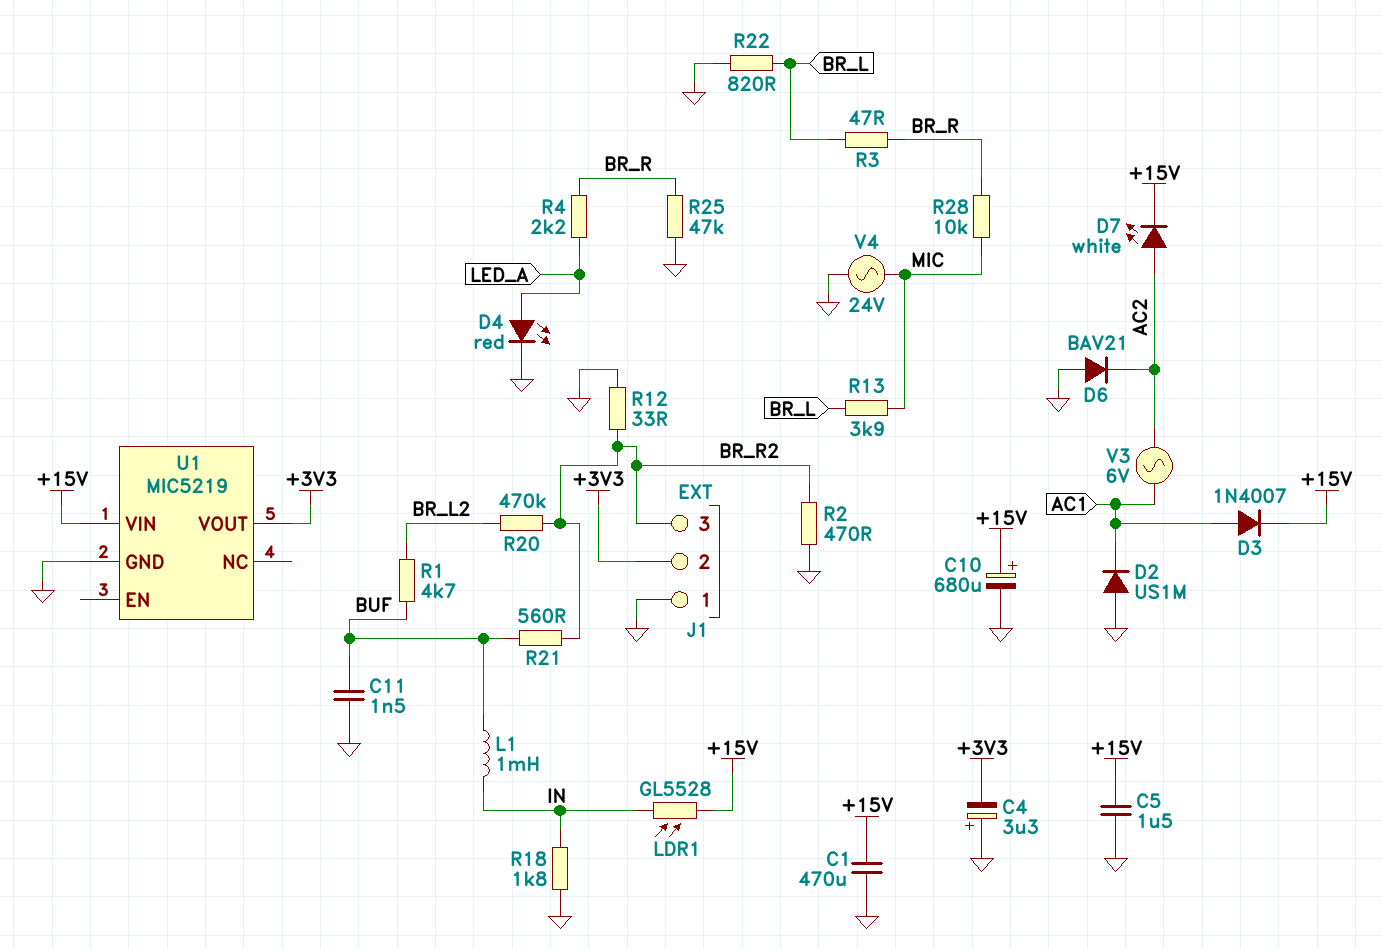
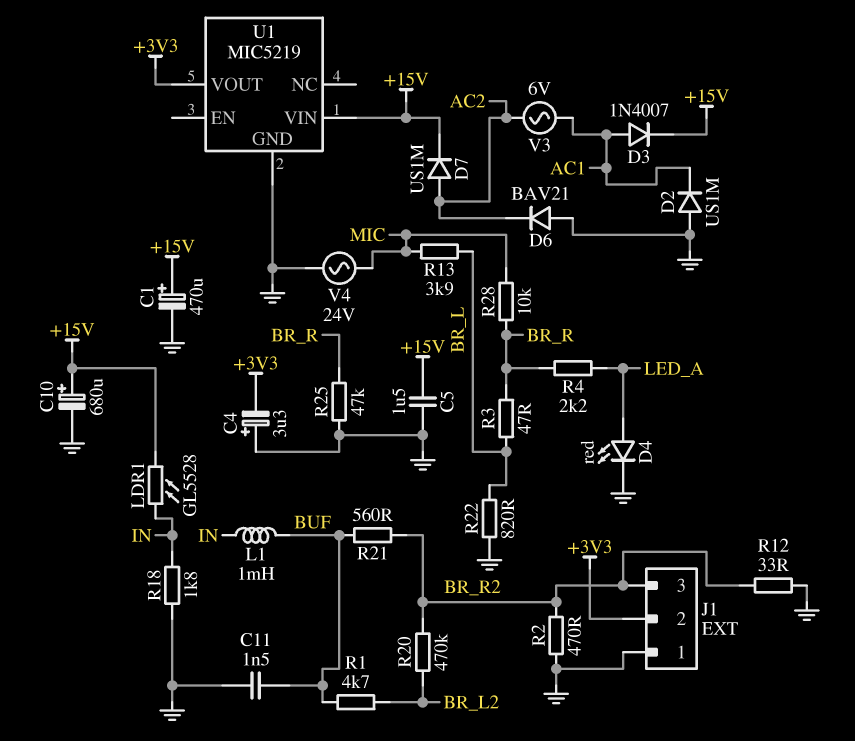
C1: 470uF (+15V, GND) -> 470uF (plus +15V, minus GND)
D7: LED white (A AC2, K +15V) -> diode US1M (A AC2, K +15V)

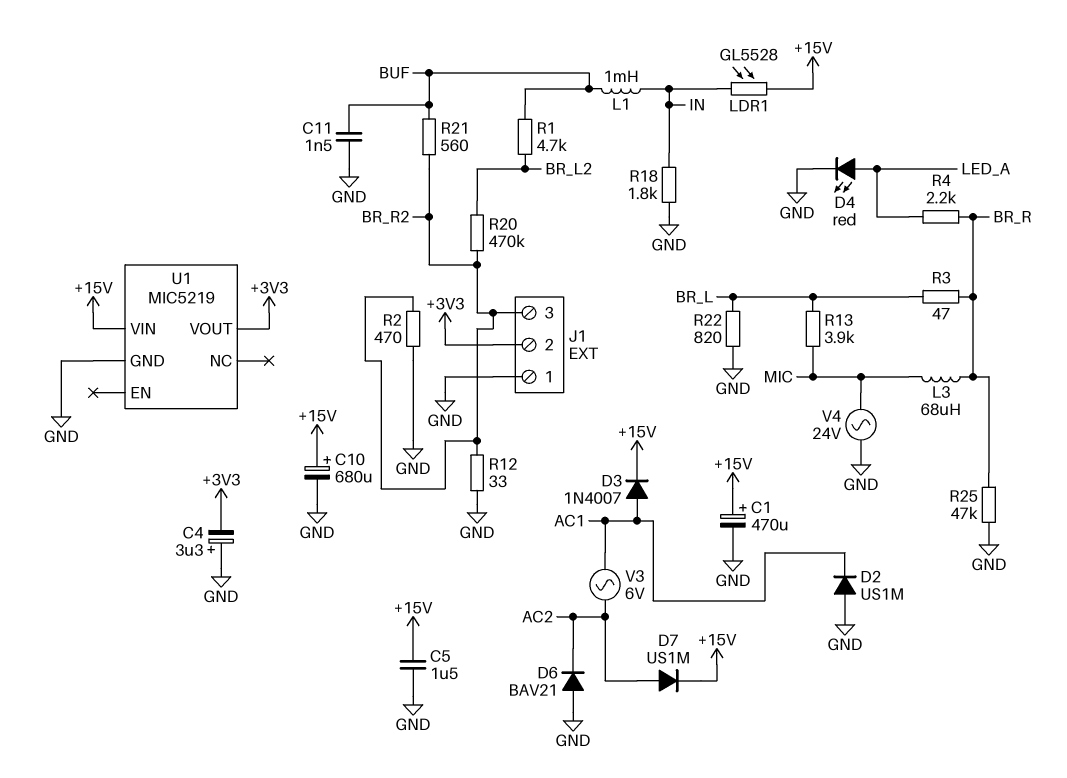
L3: none -> 68uH (BR_R, MIC)
R28: 10k (BR_R, MIC) -> none

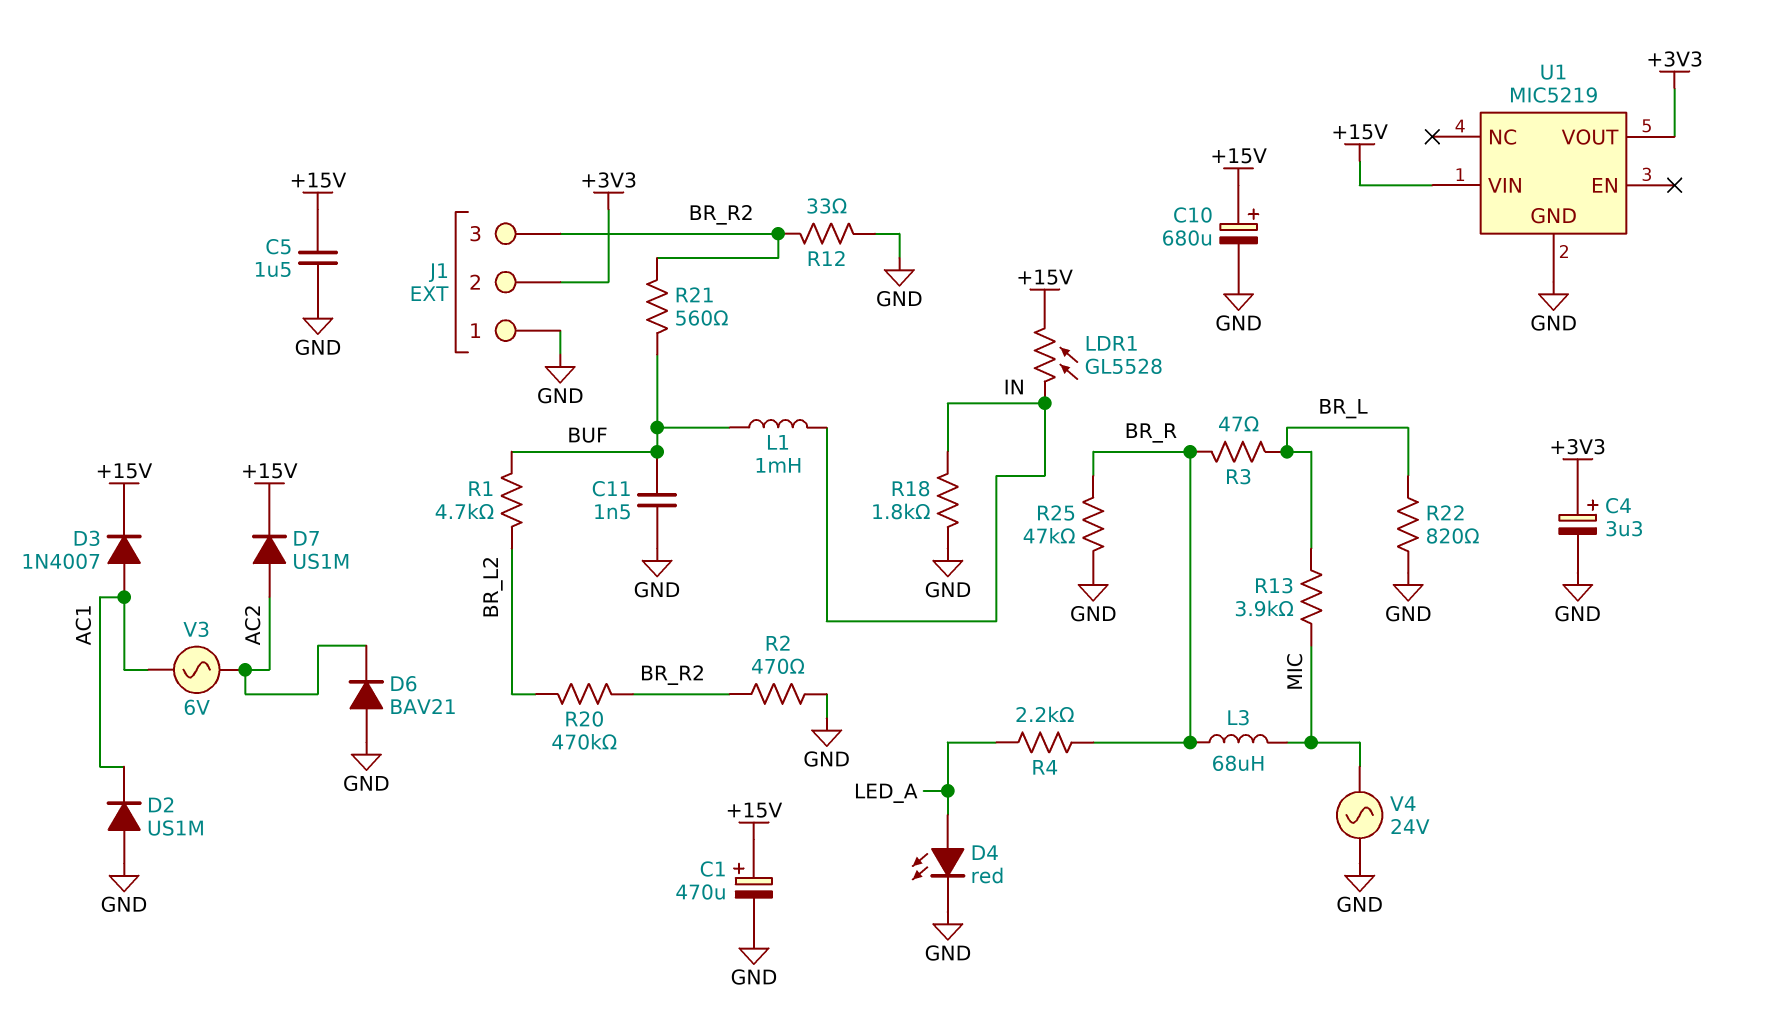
C4: 3.3uF (plus GND, minus +3V3) -> 3.3uF (plus +3V3, minus GND)

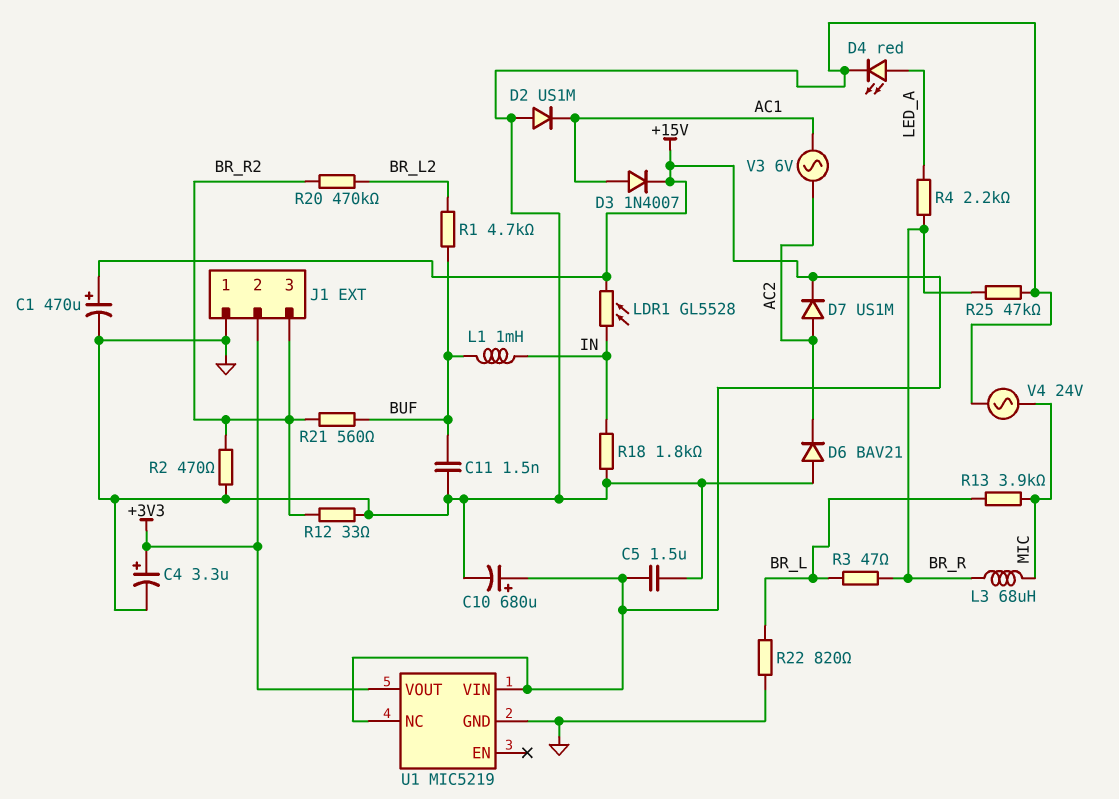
U1 pin NC: none -> +15V

